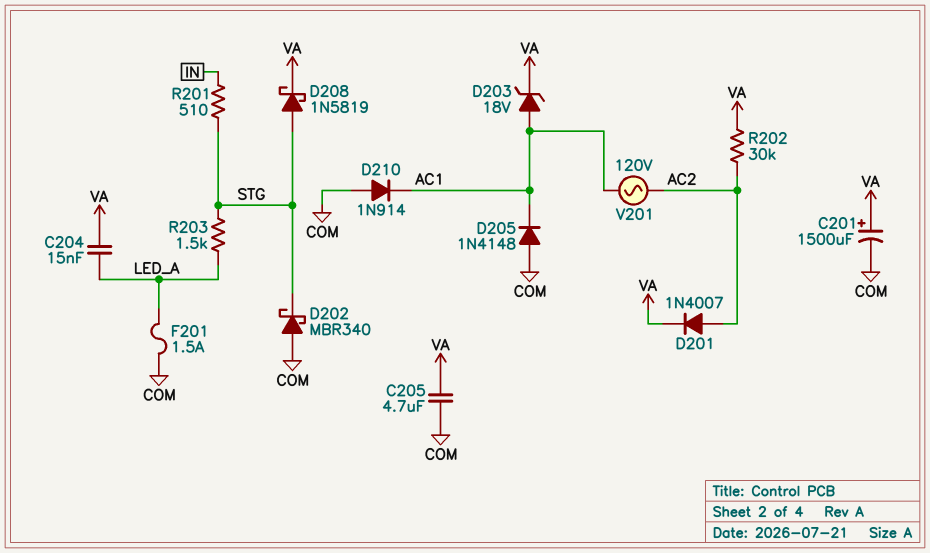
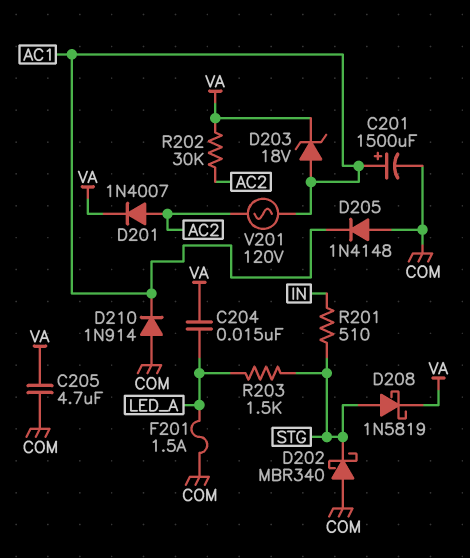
C201: 1500uF (plus VA, minus COM) -> 1500uF (plus AC1, minus COM)

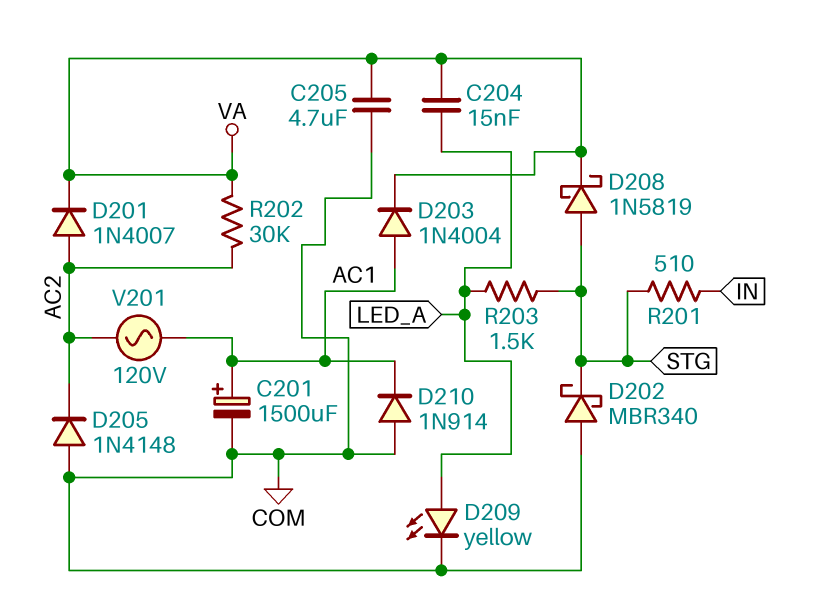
D203: zener 18V (A AC1, K VA) -> diode 1N4004 (A AC1, K VA)
D205: diode 1N4148 (A COM, K AC1) -> diode 1N4148 (A COM, K AC2)
D209: none -> LED yellow (A LED_A, K COM)
F201: 1.5A (COM, LED_A) -> none

